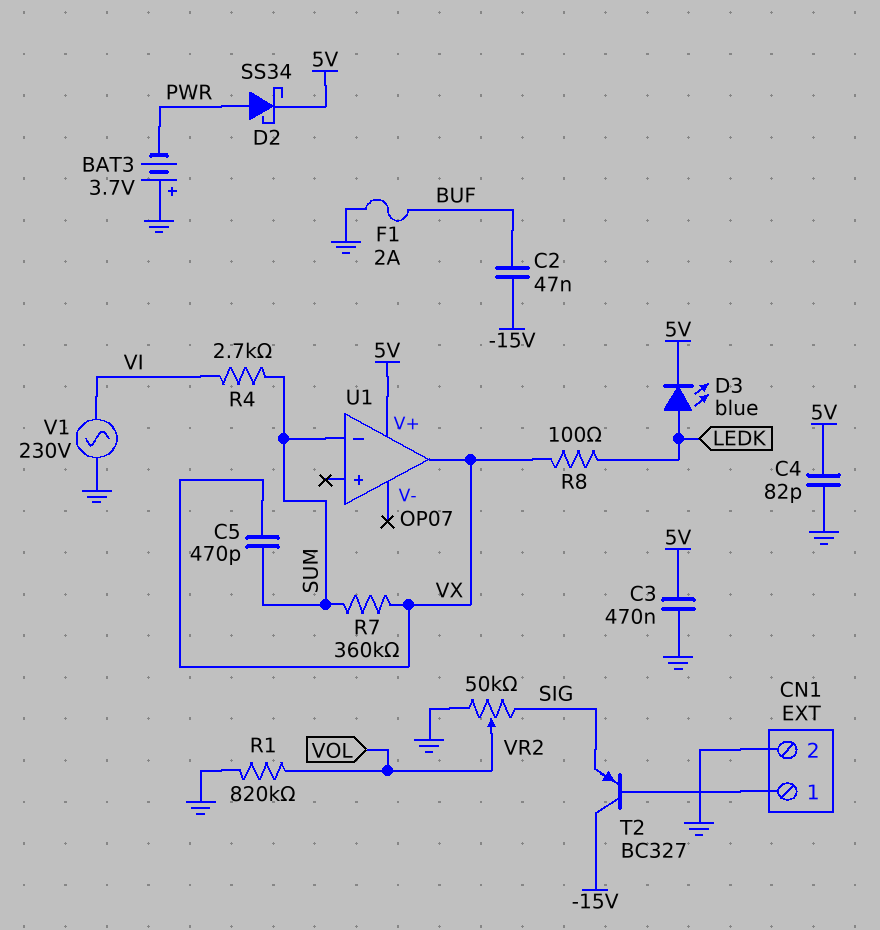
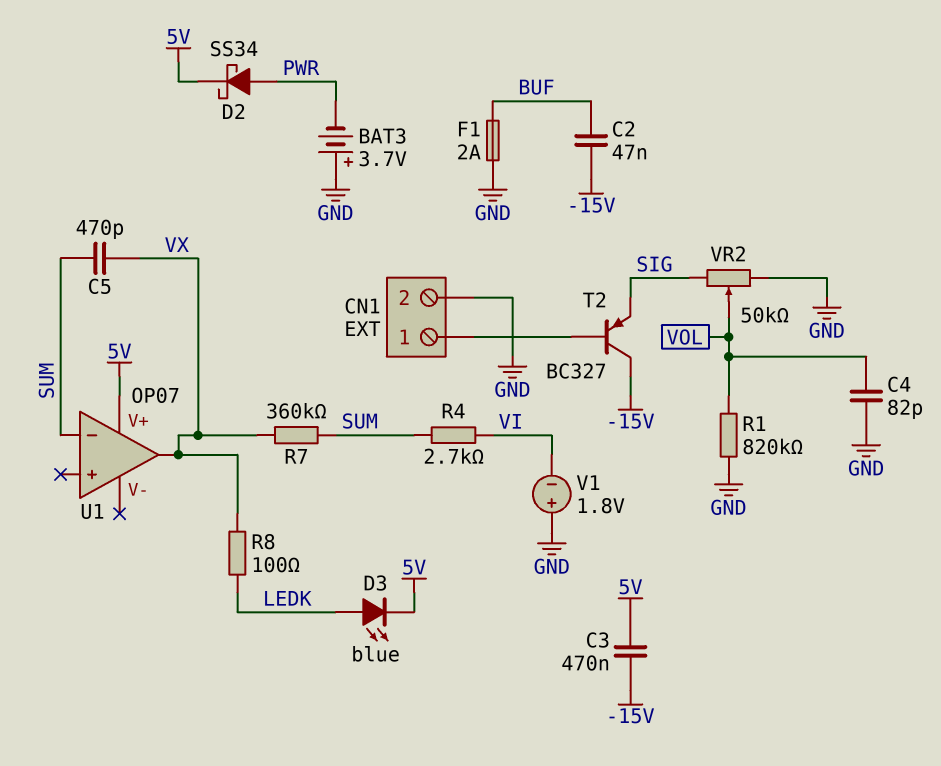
C3: 470nF (5V, GND) -> 470nF (-15V, 5V)
C4: 82pF (5V, GND) -> 82pF (GND, VOL)
V1: AC 230V (GND, VI) -> 1.8V (plus GND, minus VI)

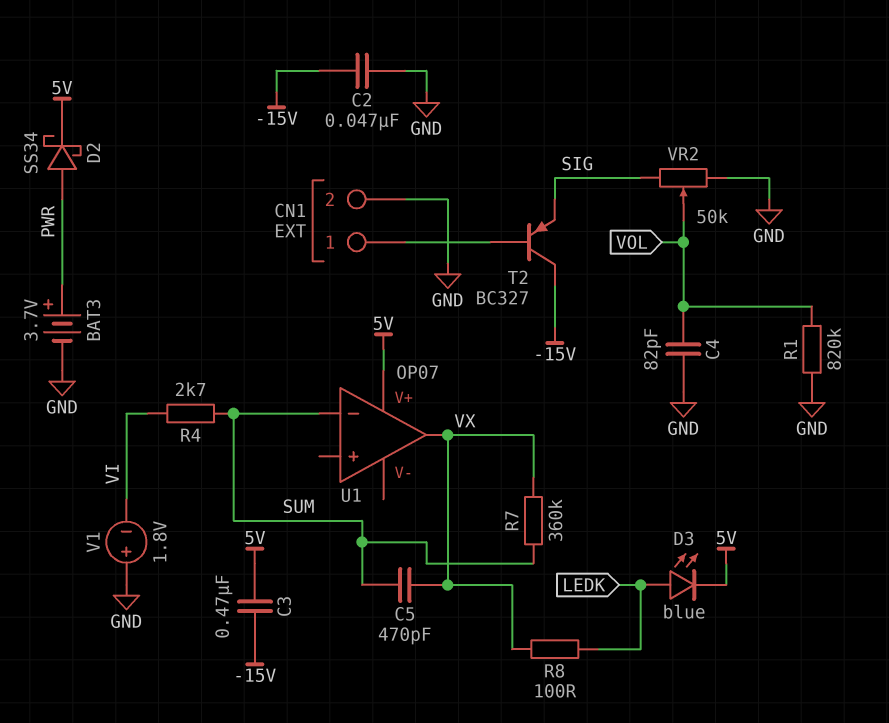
BAT3: 3.7V (plus GND, minus PWR) -> 3.7V (plus PWR, minus GND)
C2: 47nF (-15V, BUF) -> 47nF (-15V, GND)
F1: 2A (BUF, GND) -> none

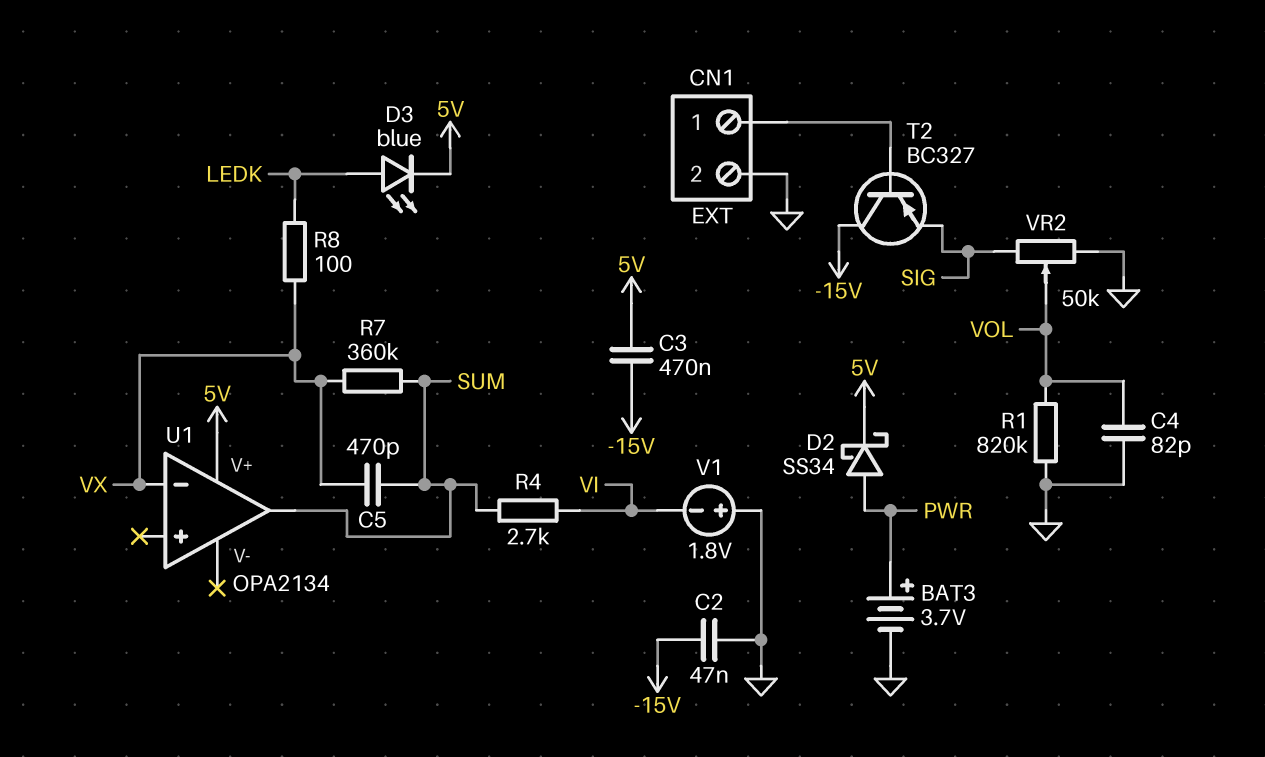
U1: OP07 -> OPA2134
U1 pin in-: SUM -> VX
U1 pin out: VX -> SUM

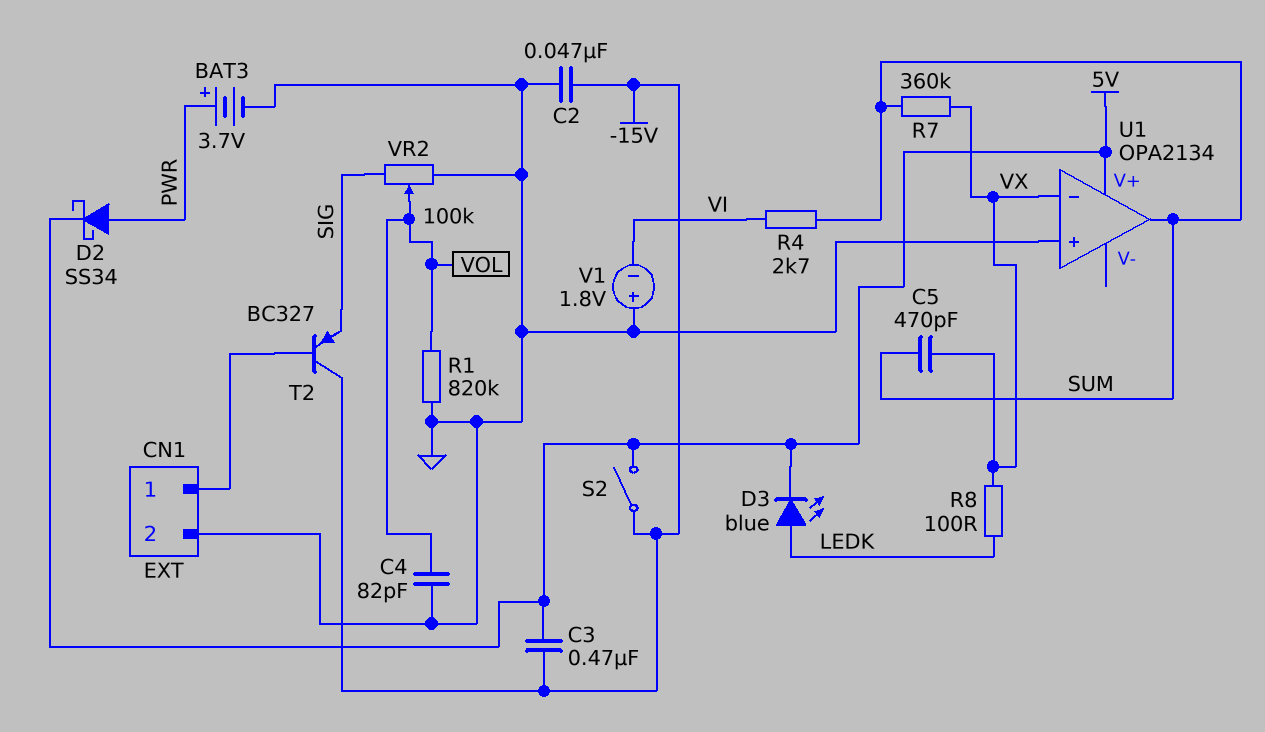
S2: none -> switch (-15V, 5V)
U1 pin in+: none -> GND
VR2: 50k (GND, SIG, wiper VOL) -> 100k (GND, SIG, wiper VOL)

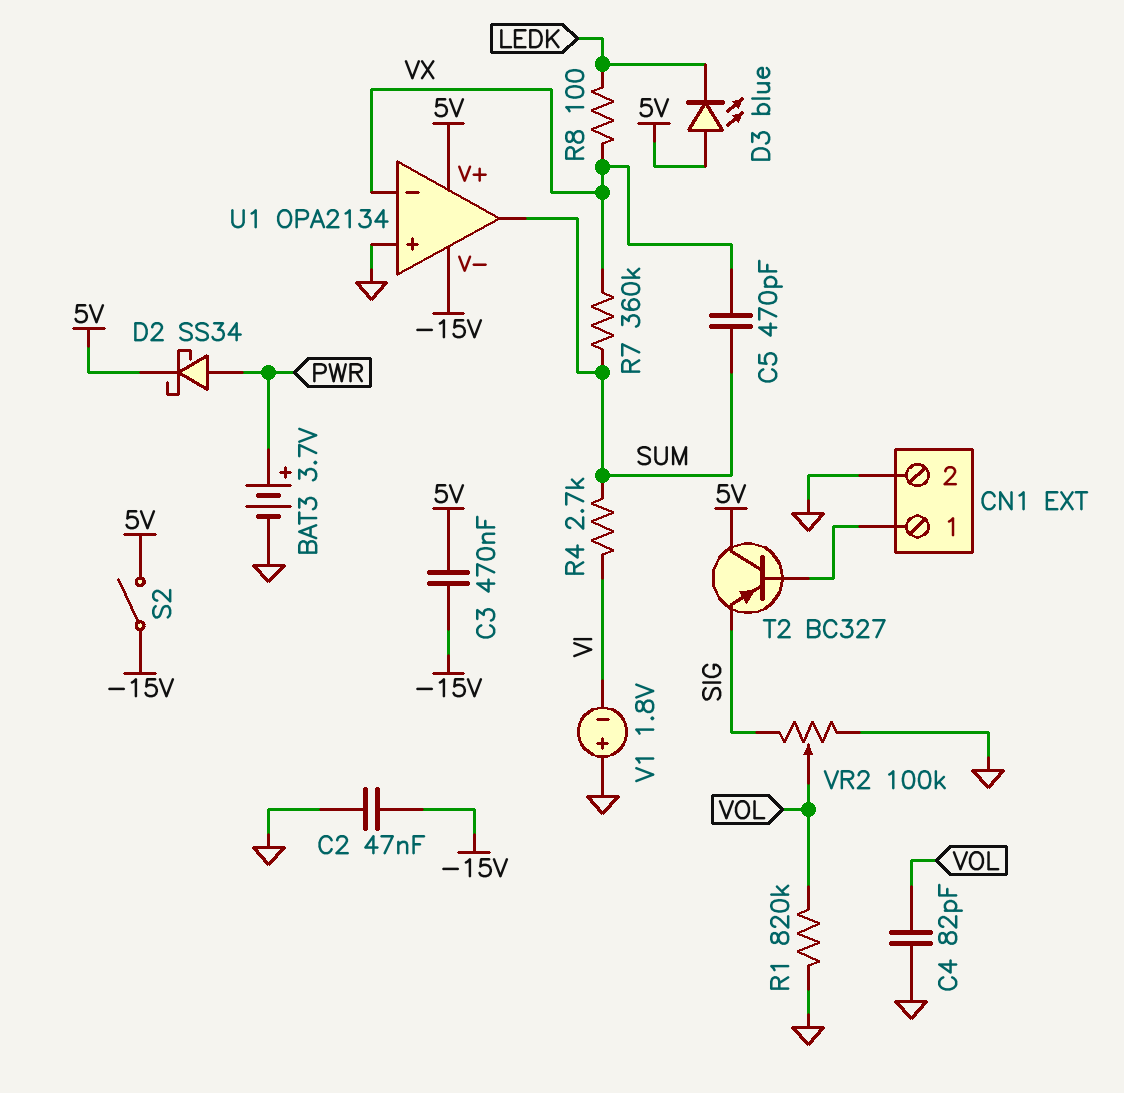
D3: LED blue (A LEDK, K 5V) -> LED blue (A 5V, K LEDK)
T2: PNP BC327 (B CN1/1, C -15V, E SIG) -> PNP BC327 (B CN1/1, C 5V, E SIG)
U1 pin V-: none -> -15V

